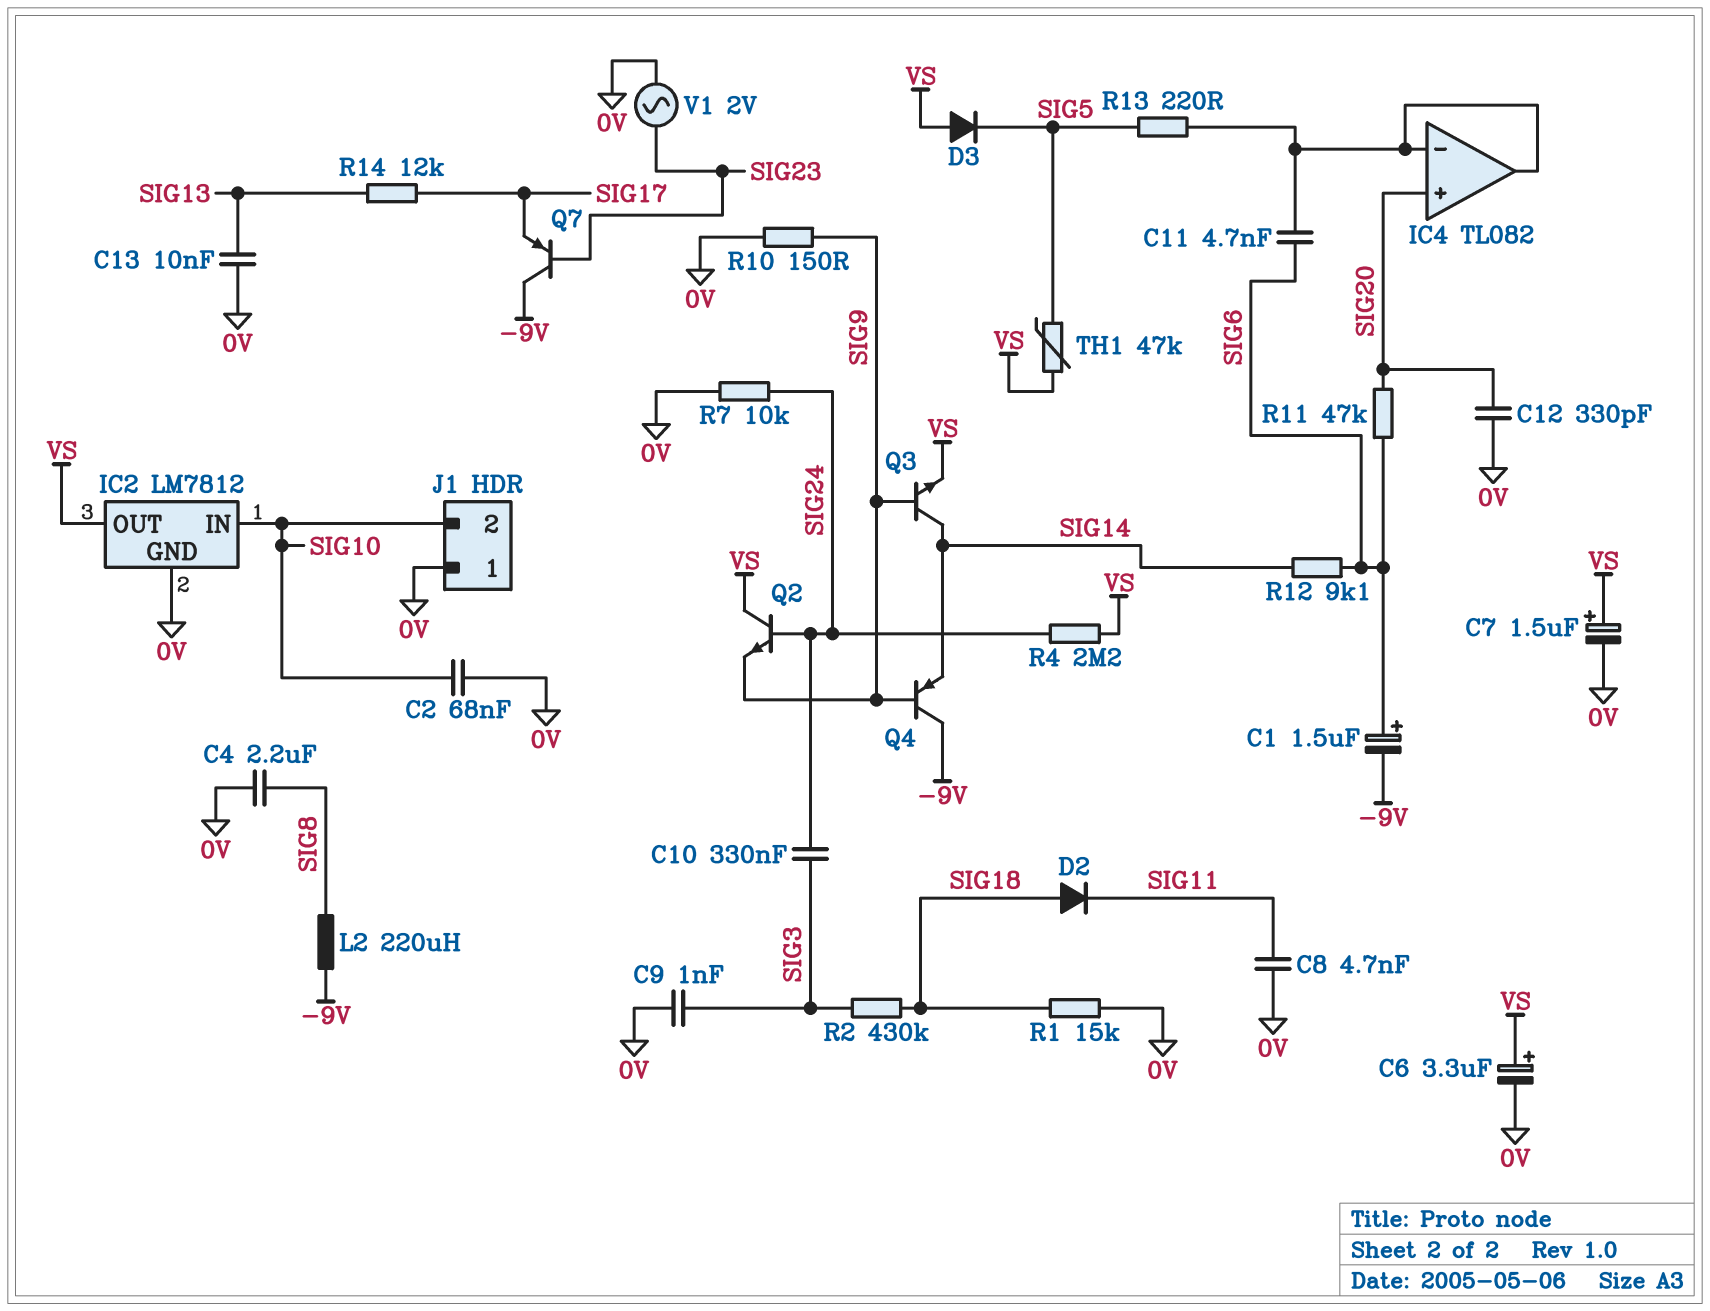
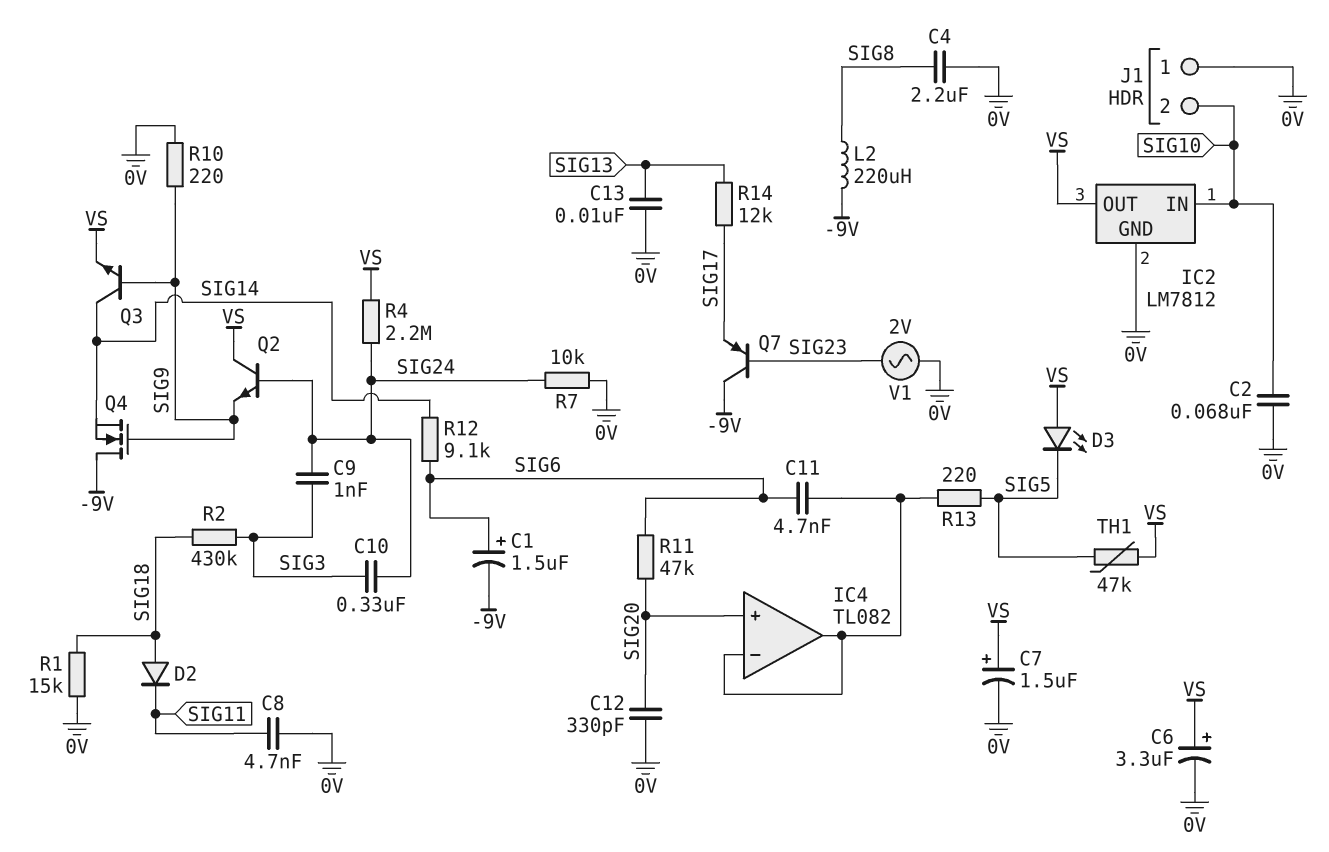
C9: 1nF (0V, SIG3) -> 1nF (SIG3, SIG24)
D3: diode (A VS, K SIG5) -> LED (A VS, K SIG5)
Q4: PNP (B SIG9, C -9V, E SIG14) -> NMOS (G SIG9, D -9V, S SIG14)
R10: 150 (0V, SIG9) -> 220 (0V, SIG9)

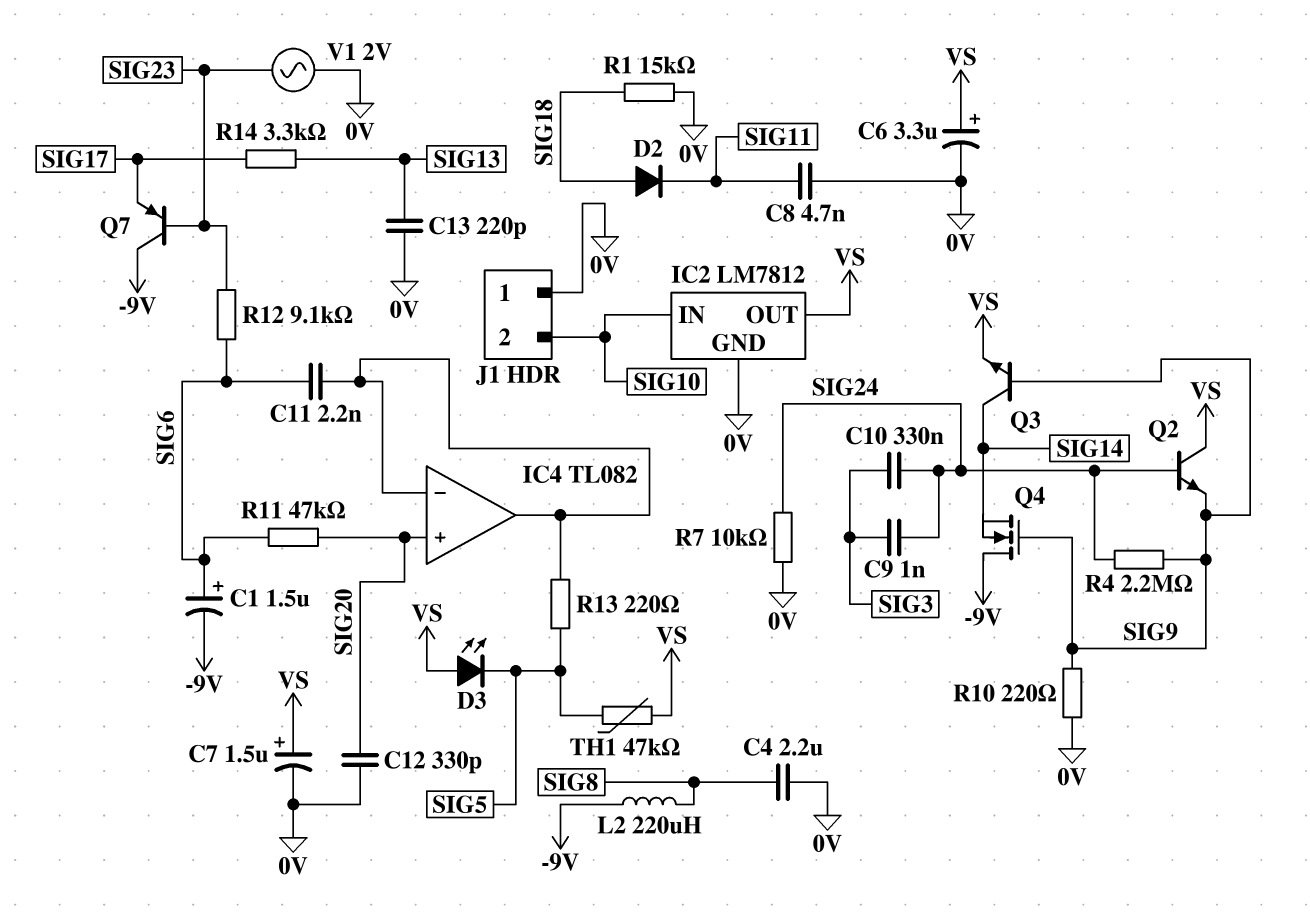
C2: 68nF (0V, SIG10) -> none
C11: 4.7nF (IC4/in-, SIG6) -> 2.2nF (IC4/in-, SIG6)
C13: 10nF (0V, SIG13) -> 220pF (0V, SIG13)
R2: 430k (SIG3, SIG18) -> none
R4: 2.2M (SIG24, VS) -> 2.2M (SIG9, SIG24)
R12: 9.1k (SIG6, SIG14) -> 9.1k (SIG6, SIG23)
R14: 12k (SIG13, SIG17) -> 3.3k (SIG13, SIG17)

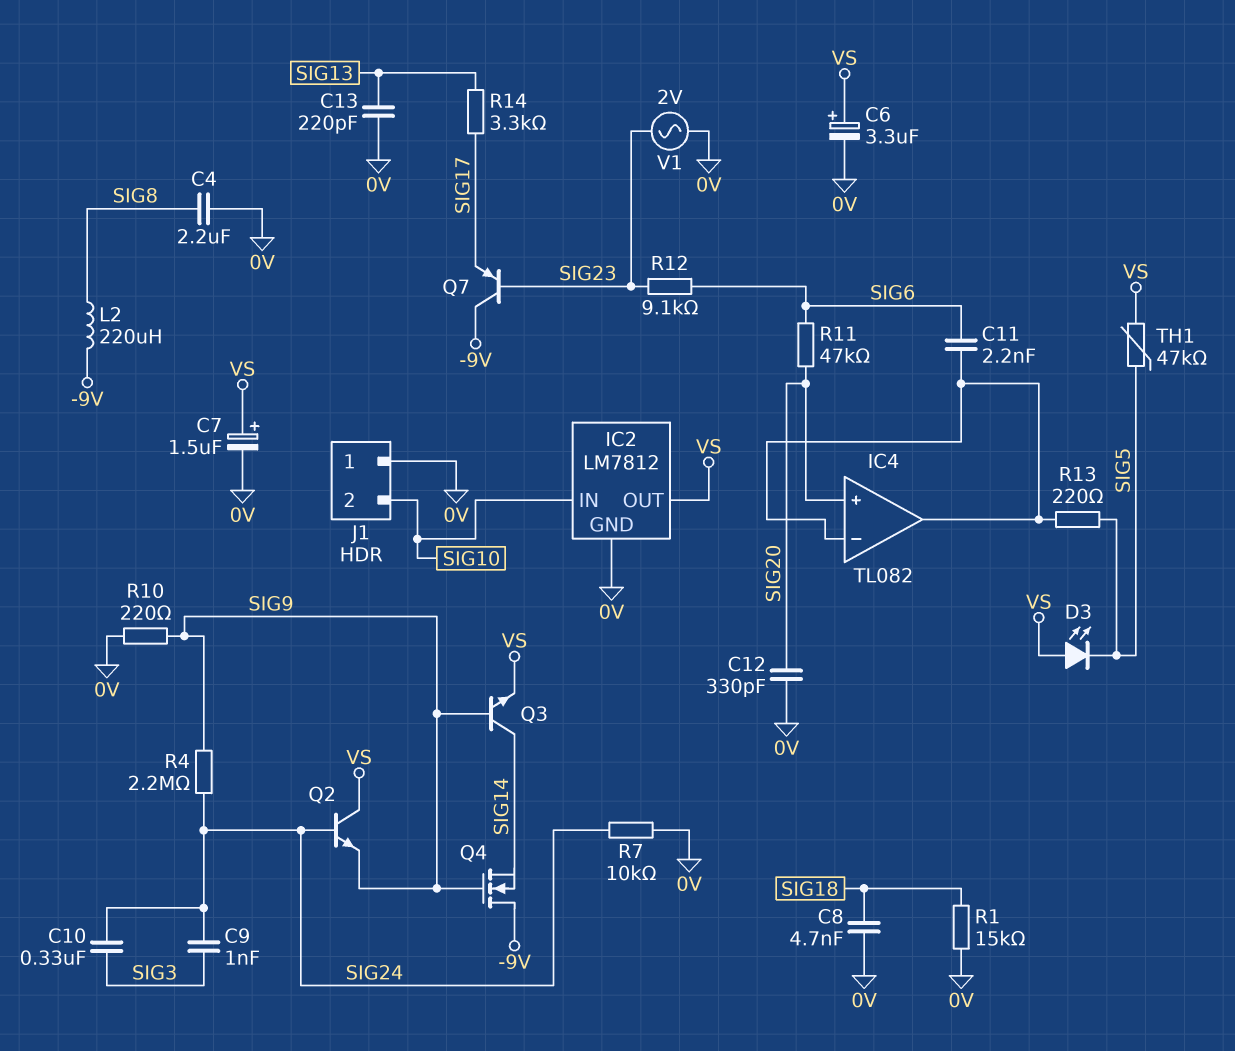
C1: 1.5uF (plus SIG6, minus -9V) -> none
C8: 4.7nF (0V, SIG11) -> 4.7nF (0V, SIG18)
D2: diode (A SIG18, K SIG11) -> none

